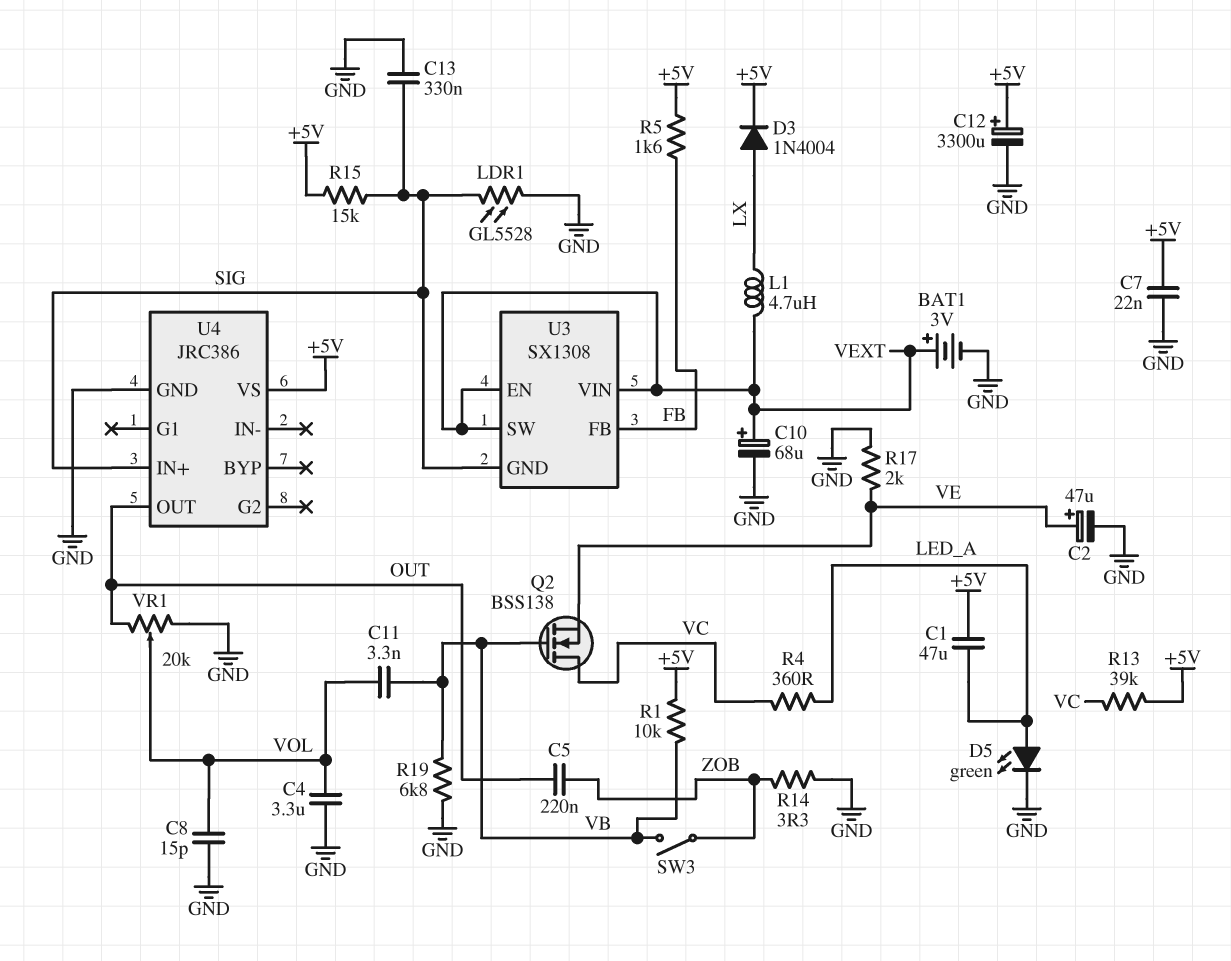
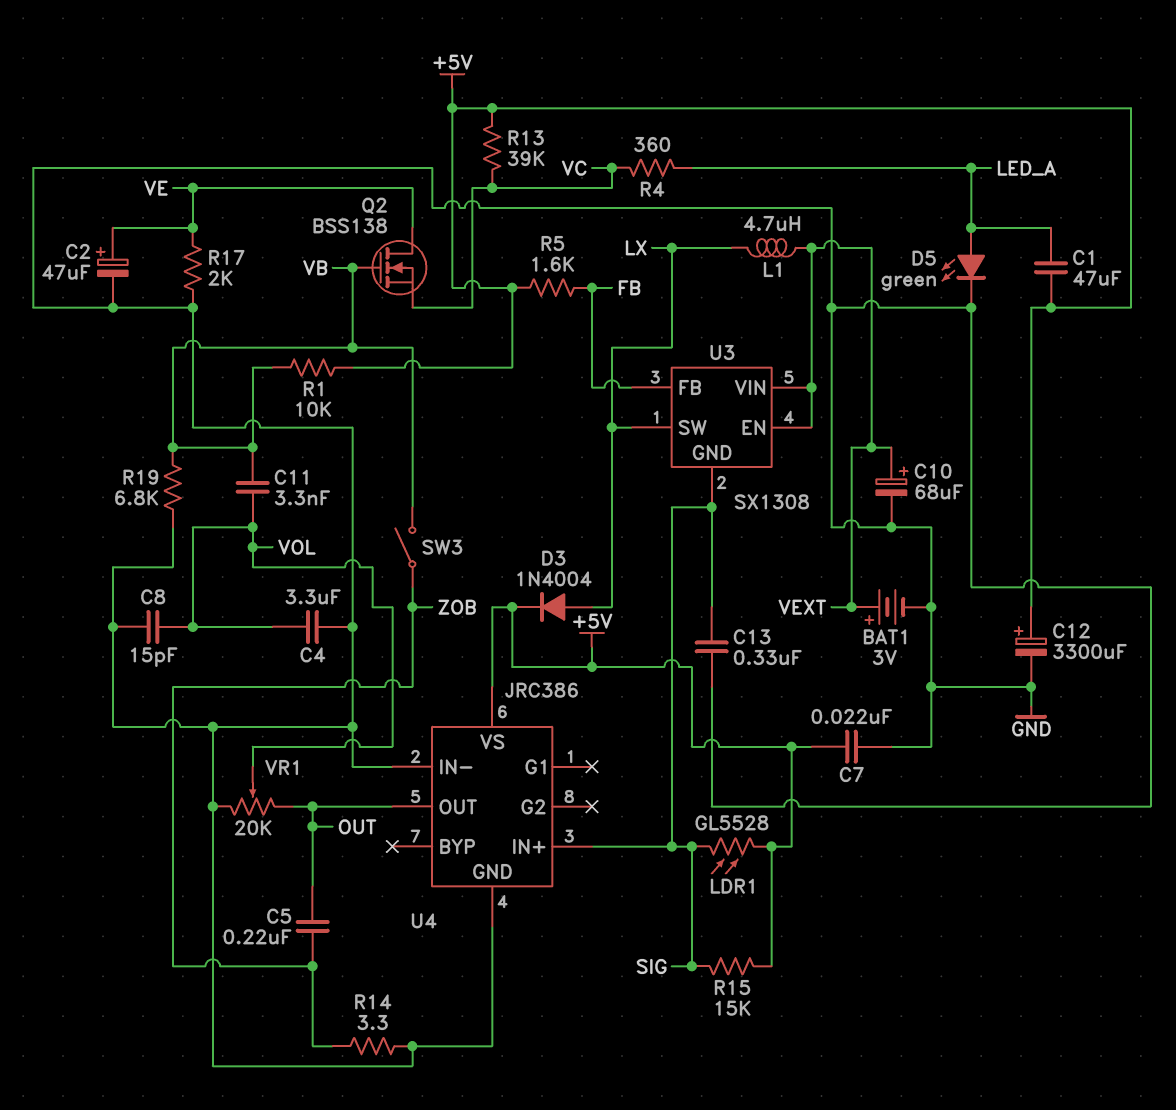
LDR1: GL5528 (GND, SIG) -> GL5528 (+5V, SIG)
Q2: NMOS BSS138 (G VB, D VC, S VE) -> NMOS BSS138 (G VB, D VE, S VC)
U3 pin SW: VEXT -> LX
U4 pin IN-: none -> GND

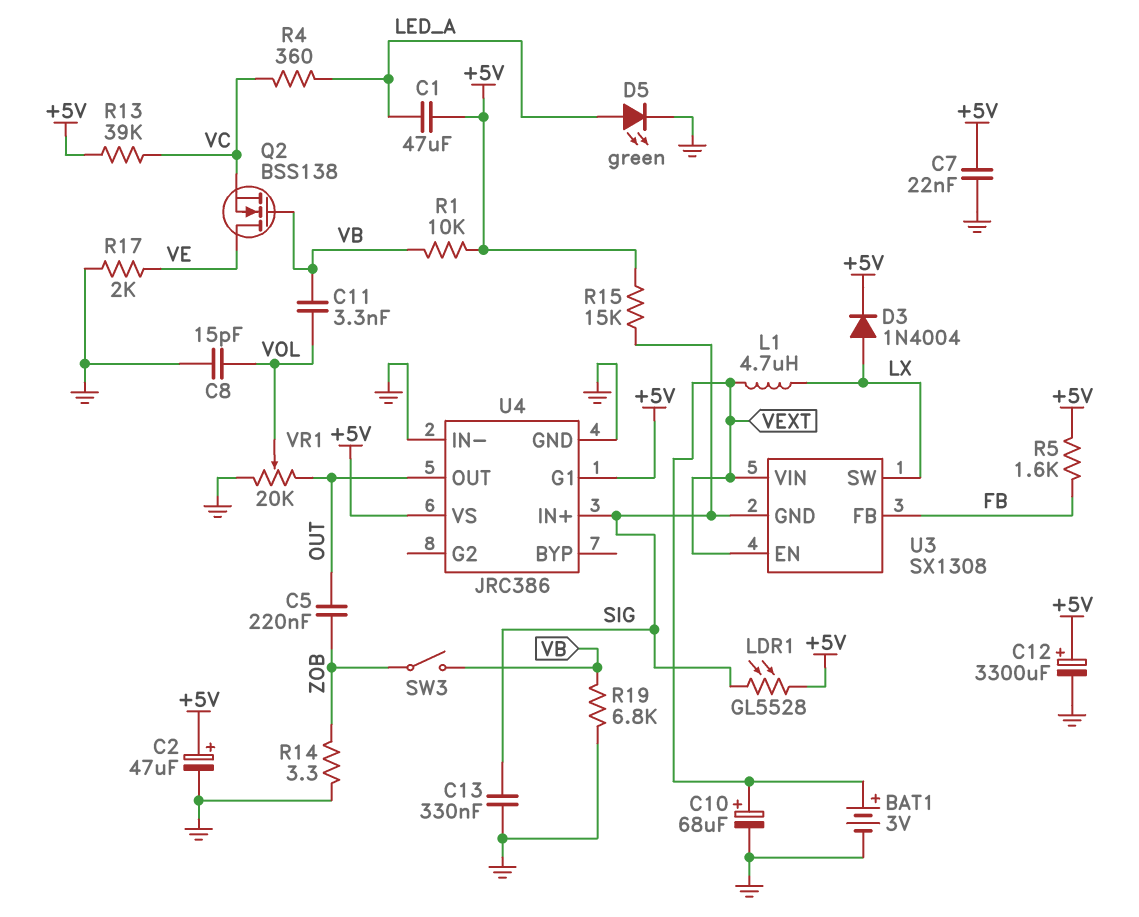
C2: 47uF (plus VE, minus GND) -> 47uF (plus +5V, minus GND)
C4: 3.3uF (GND, VOL) -> none
U4 pin G1: none -> +5V

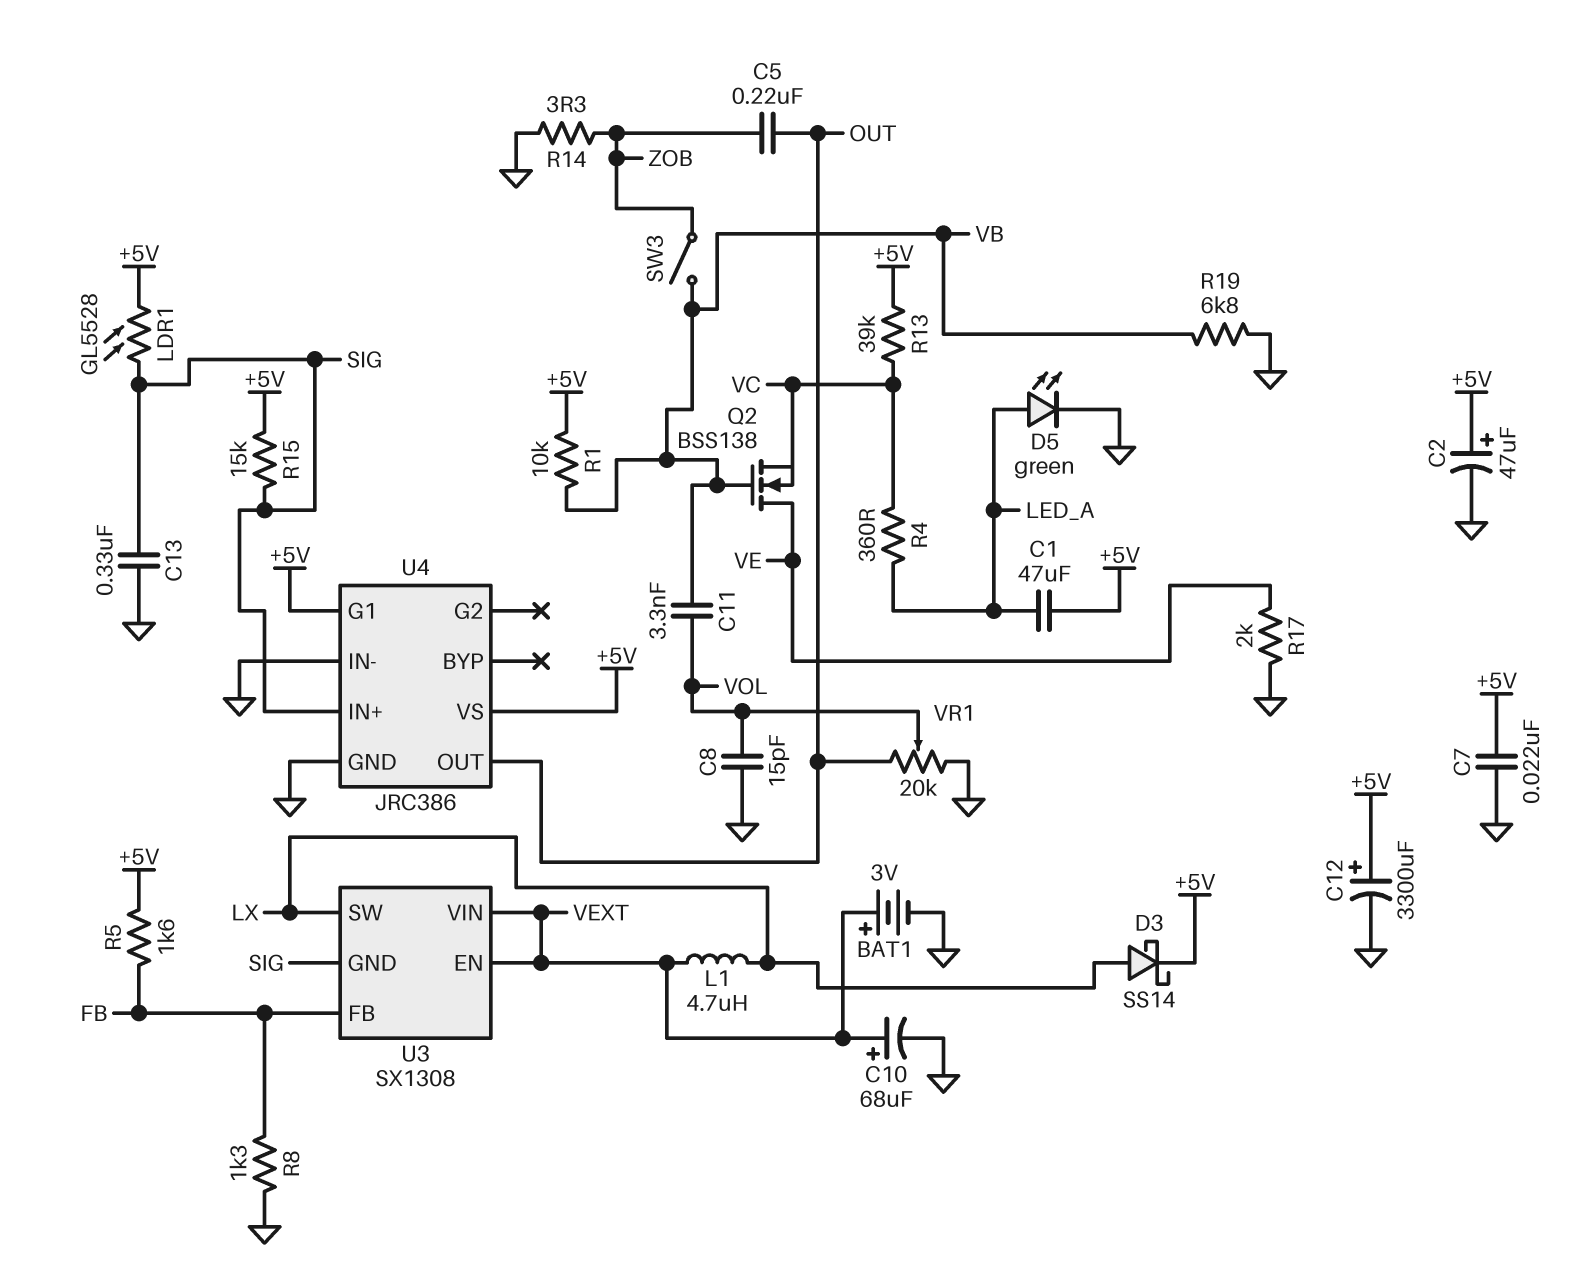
D3: diode 1N4004 (A LX, K +5V) -> schottky SS14 (A LX, K +5V)
R8: none -> 1.3k (FB, GND)

